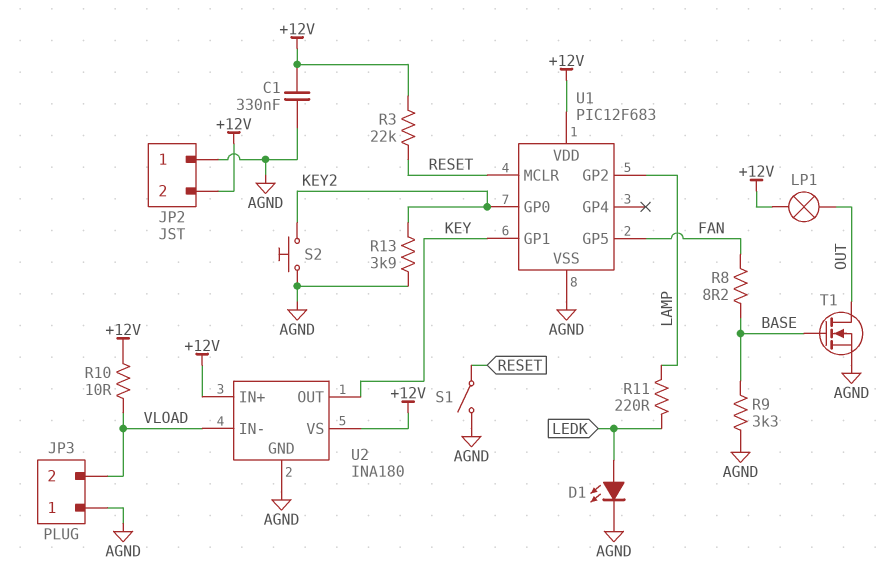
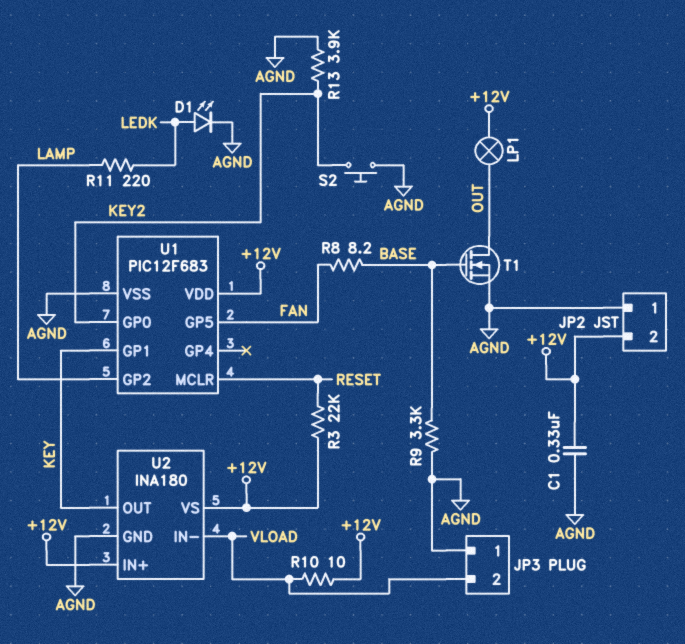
S1: switch (AGND, RESET) -> none

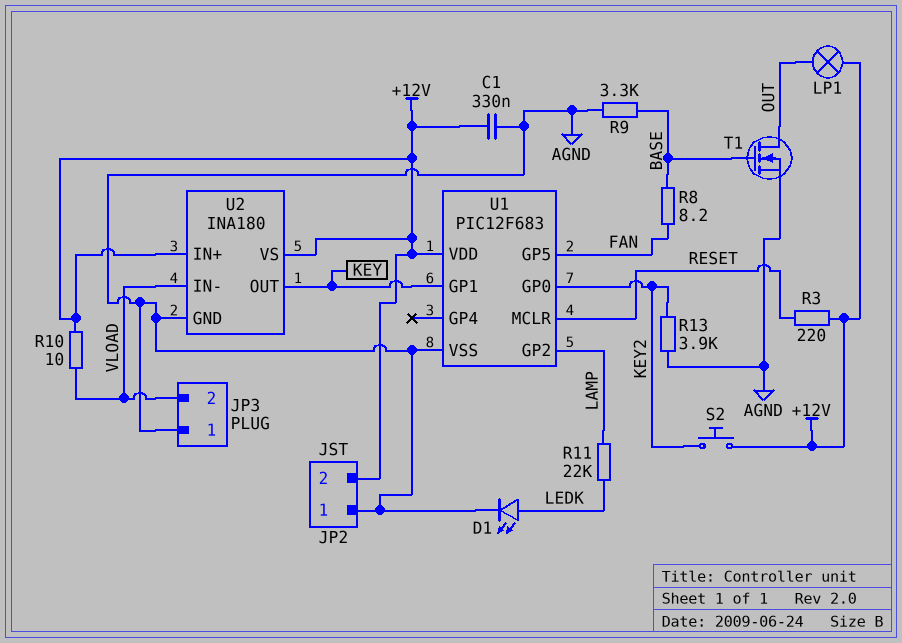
R3: 22k (+12V, RESET) -> 220 (+12V, RESET)
R11: 220 (LAMP, LEDK) -> 22k (LAMP, LEDK)
S2: button (AGND, KEY2) -> button (+12V, KEY2)

